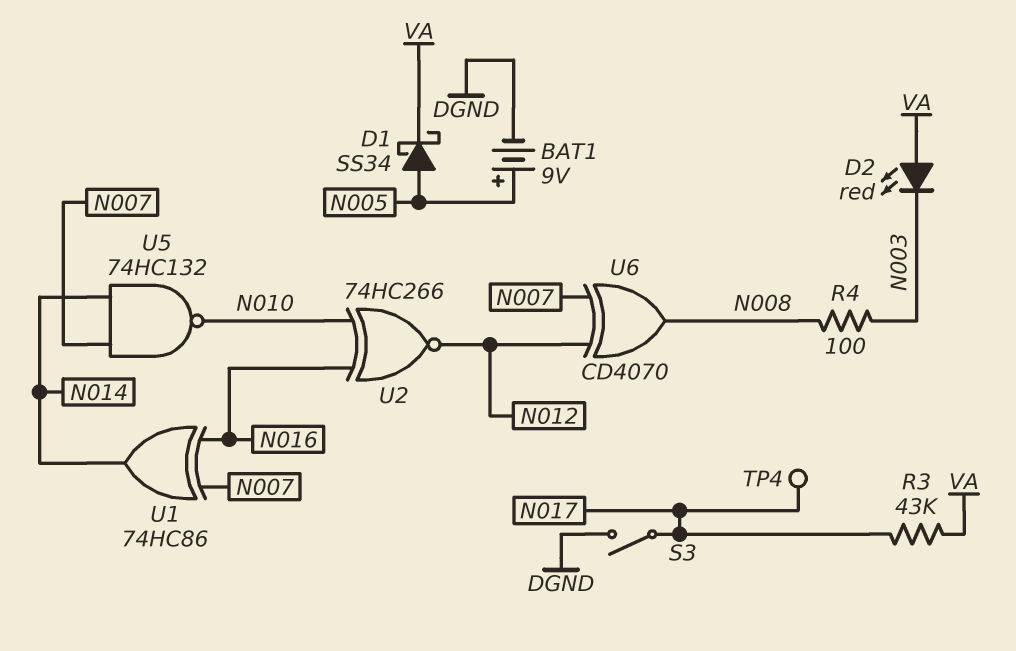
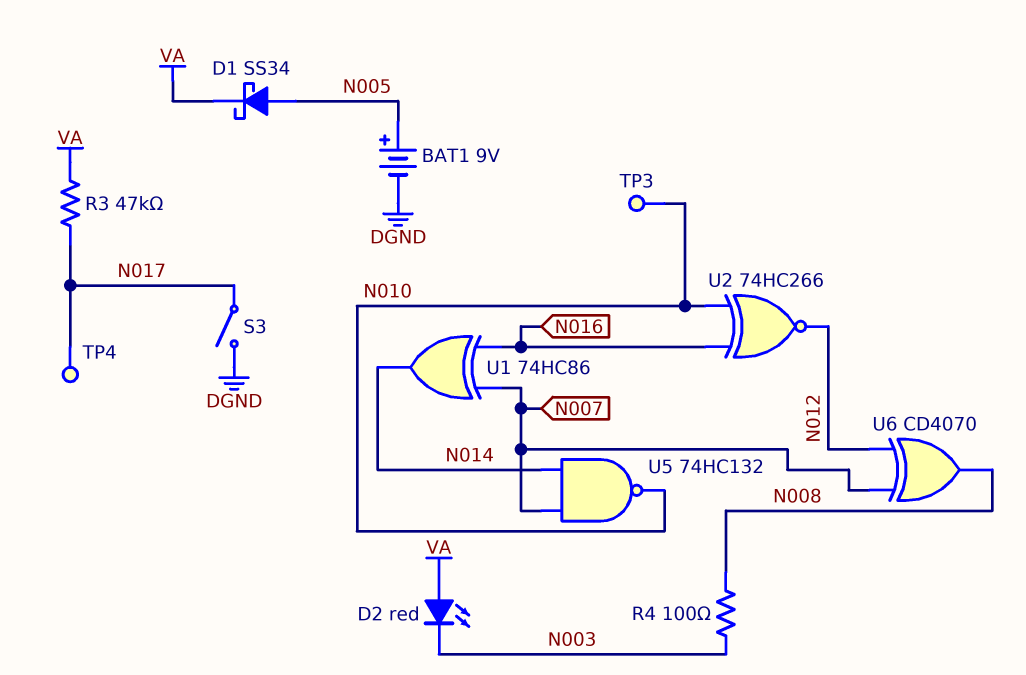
R3: 43k (N017, VA) -> 47k (N017, VA)
TP3: none -> test point (N010)

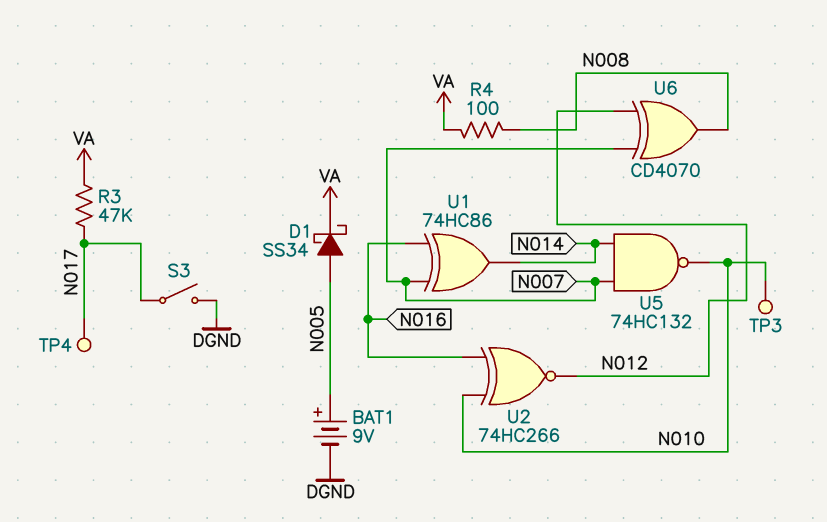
D2: LED red (A VA, K N003) -> none
R4: 100 (N003, N008) -> 100 (N008, VA)

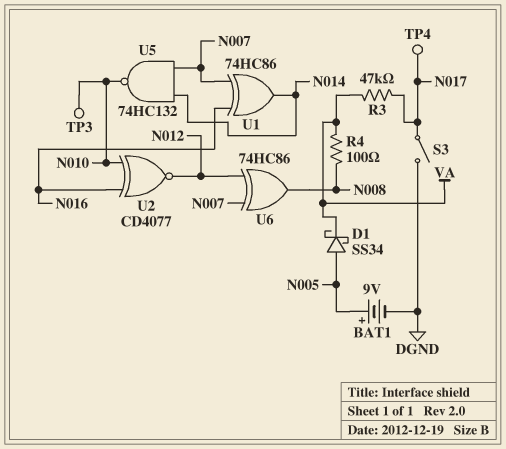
U2: XNOR 74HC266 (in N010, in N016, out N012) -> XNOR CD4077 (in N010, in N016, out N012)
U6: XOR CD4070 (in N007, in N012, out N008) -> XOR 74HC86 (in N007, in N012, out N008)

